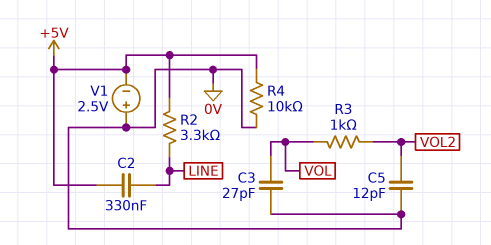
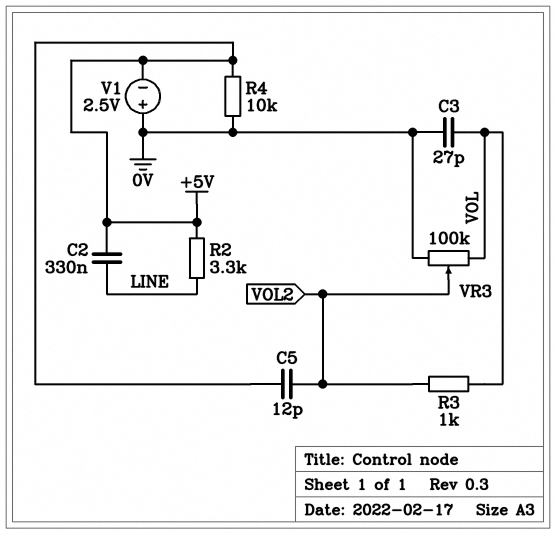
C5: 12pF (0V, VOL2) -> 12pF (+5V, VOL2)
VR3: none -> 100k (0V, VOL, wiper VOL2)

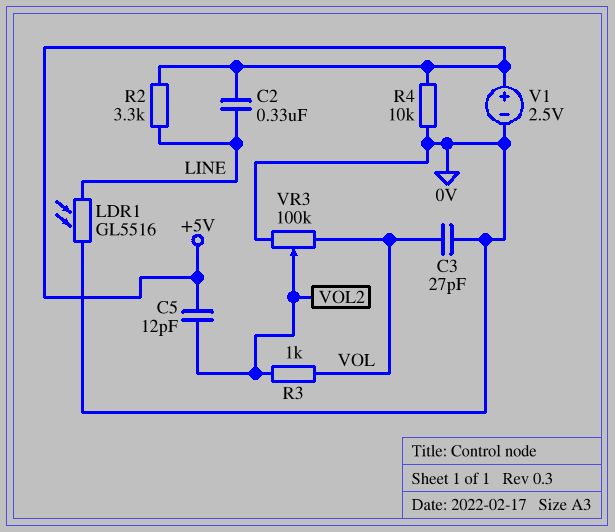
LDR1: none -> GL5516 (0V, LINE)
V1: 2.5V (plus 0V, minus +5V) -> 2.5V (plus +5V, minus 0V)

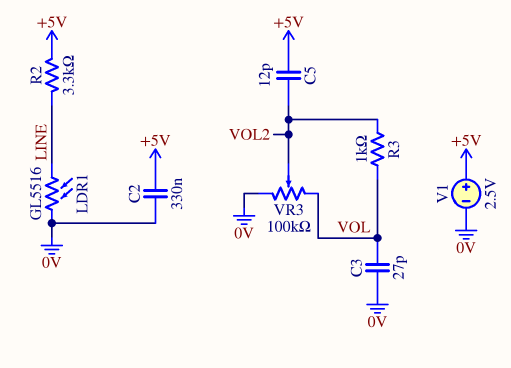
C2: 330nF (+5V, LINE) -> 330nF (+5V, 0V)
R4: 10k (+5V, 0V) -> none

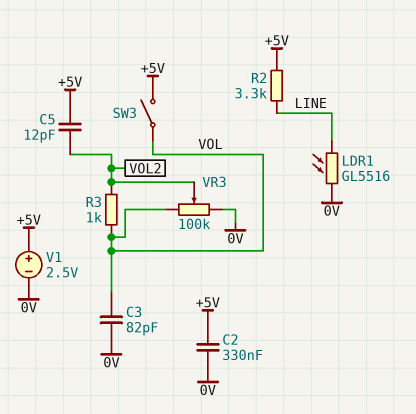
C3: 27pF (0V, VOL) -> 82pF (0V, VOL)
SW3: none -> switch (+5V, VOL)

